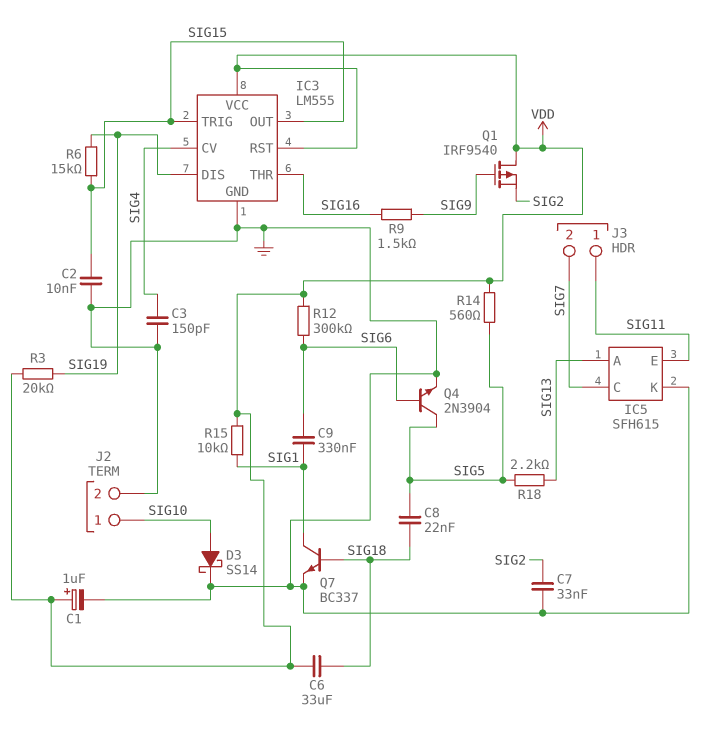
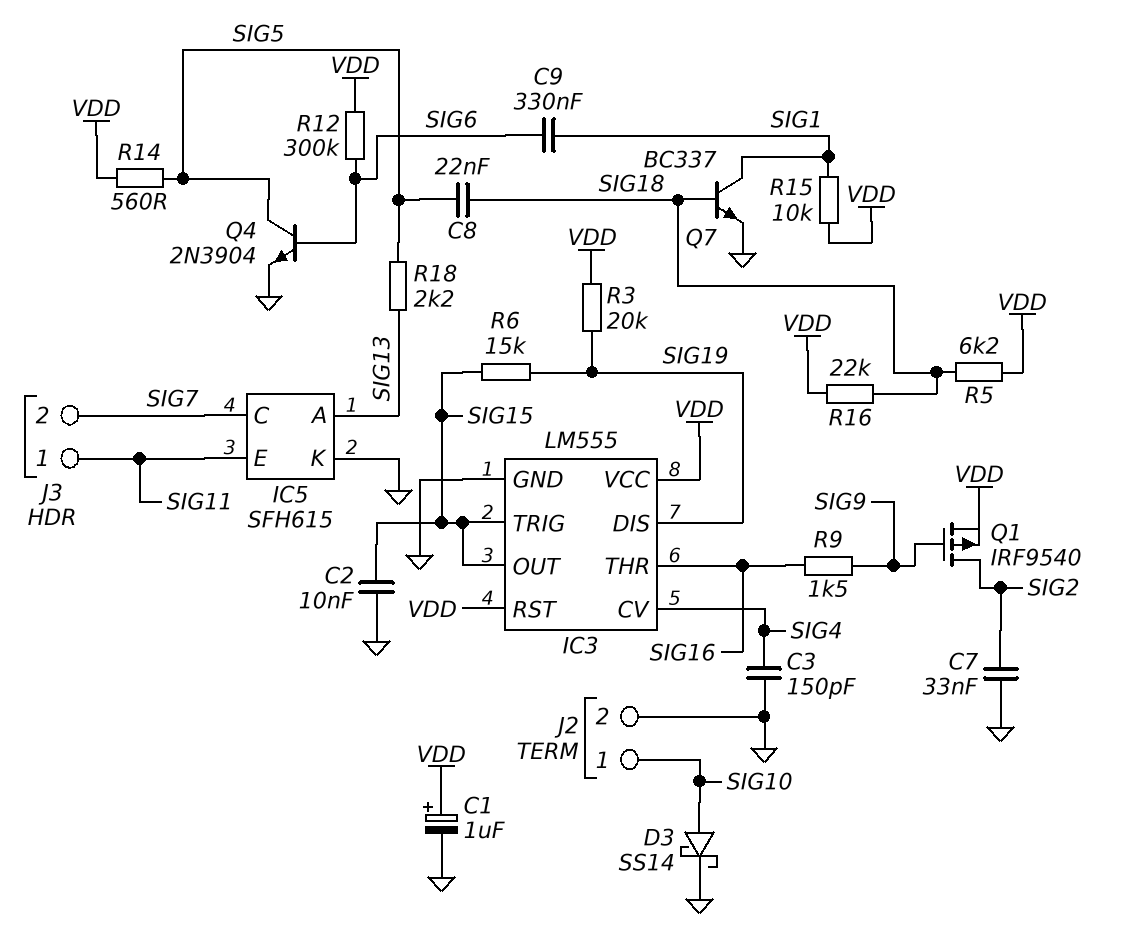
C6: 33uF (SIG18, VDD) -> none
Q1: PMOS IRF9540 (G SIG9, D VDD, S SIG2) -> PMOS IRF9540 (G SIG9, D SIG2, S VDD)
R5: none -> 6.2k (SIG18, VDD)
R16: none -> 22k (SIG18, VDD)

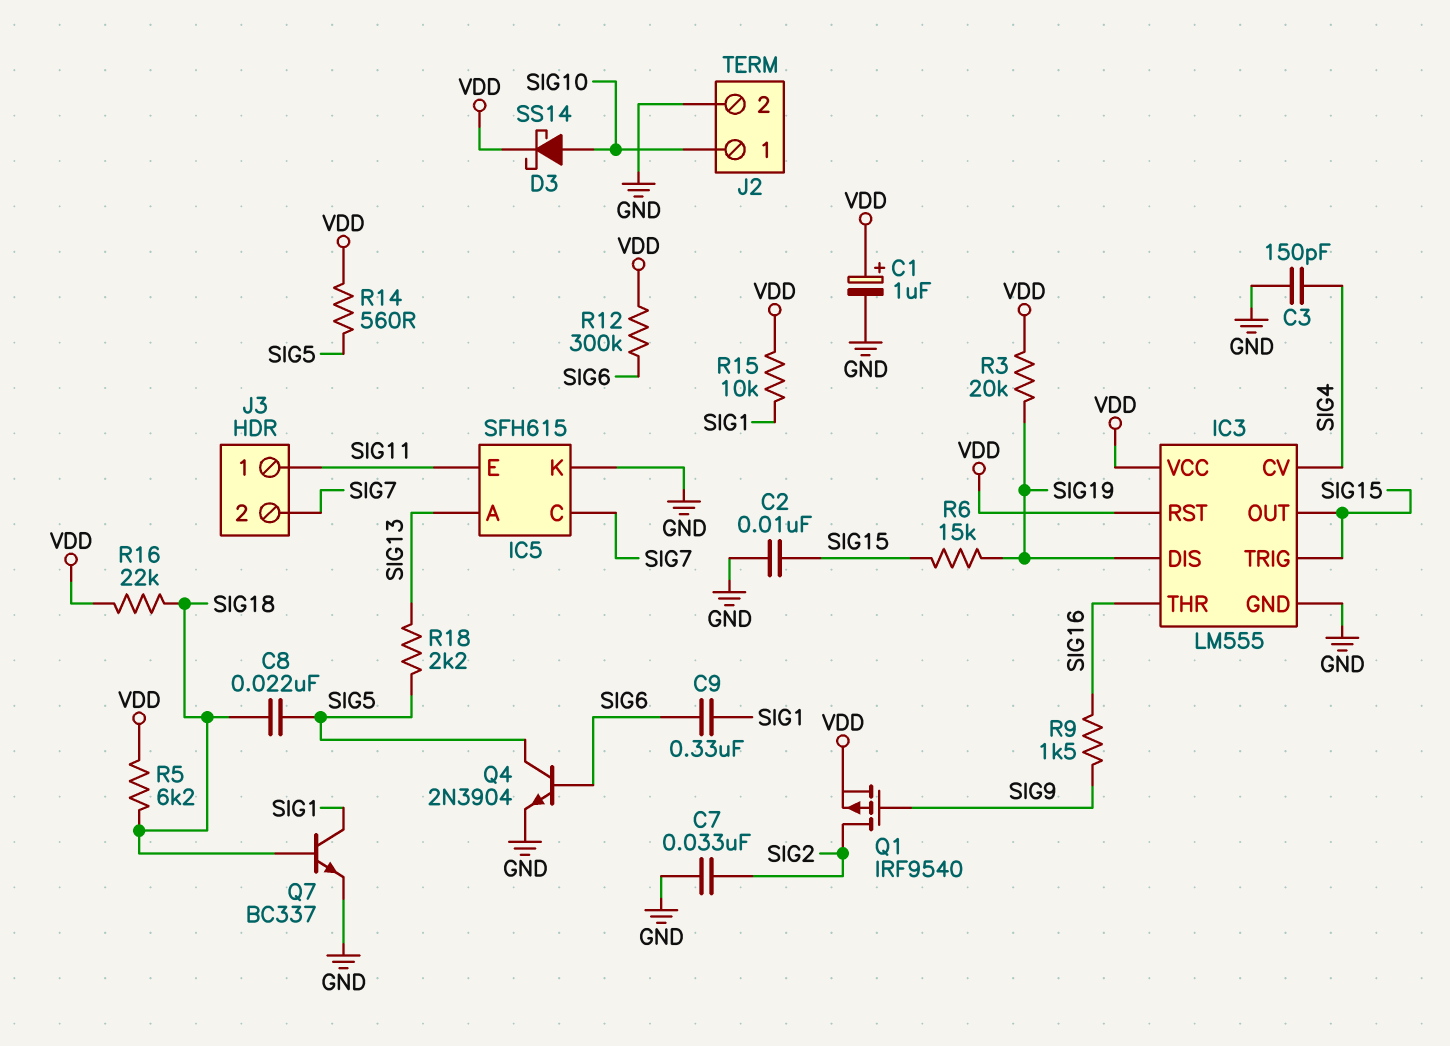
D3: schottky SS14 (A SIG10, K GND) -> schottky SS14 (A SIG10, K VDD)

